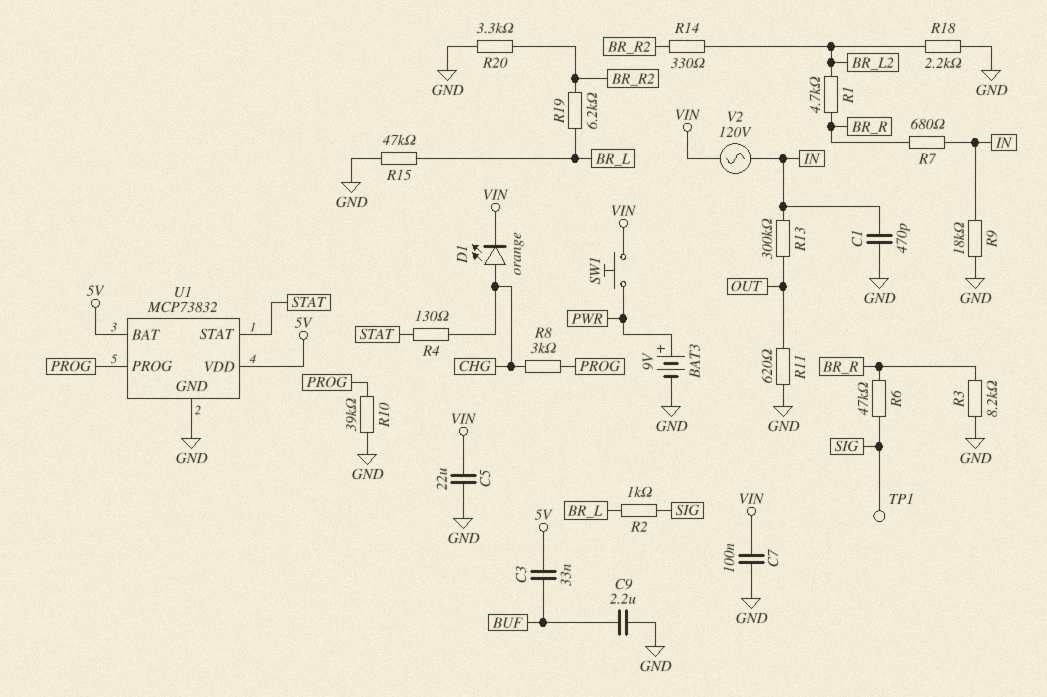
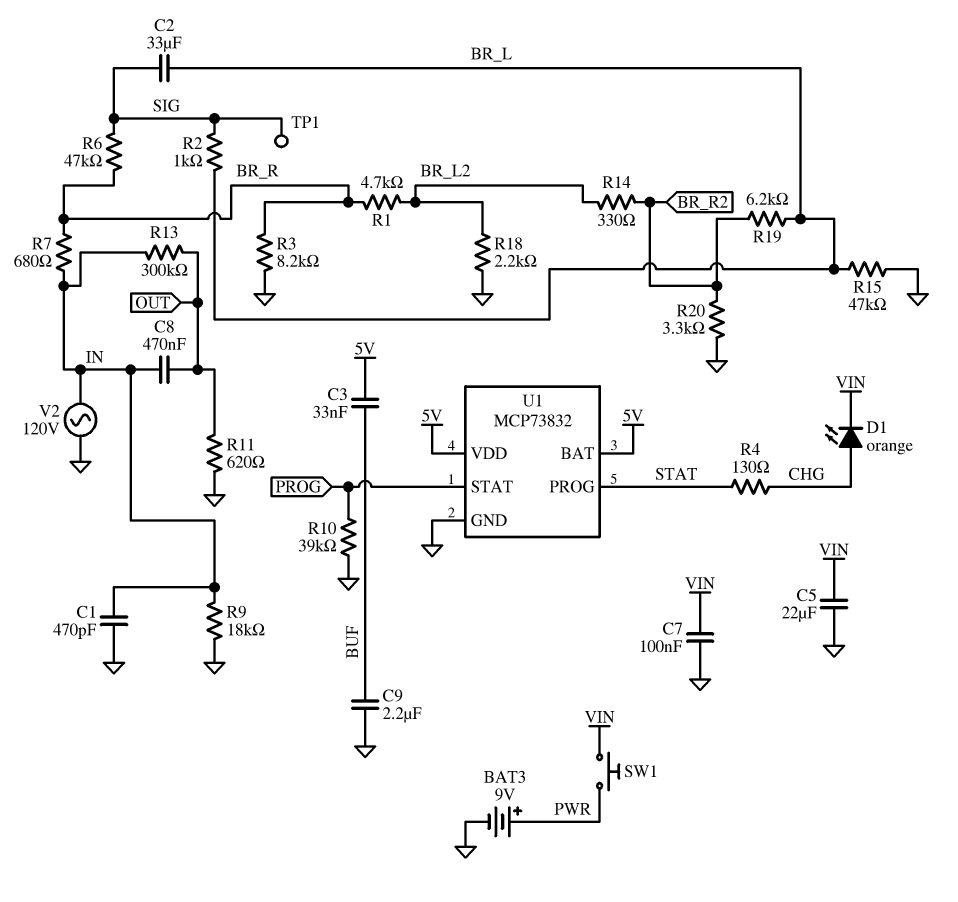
C2: none -> 33uF (BR_L, SIG)
C8: none -> 470nF (IN, OUT)
R8: 3k (CHG, PROG) -> none
U1 pin PROG: PROG -> STAT
U1 pin STAT: STAT -> PROG
V2: AC 120V (IN, VIN) -> AC 120V (GND, IN)

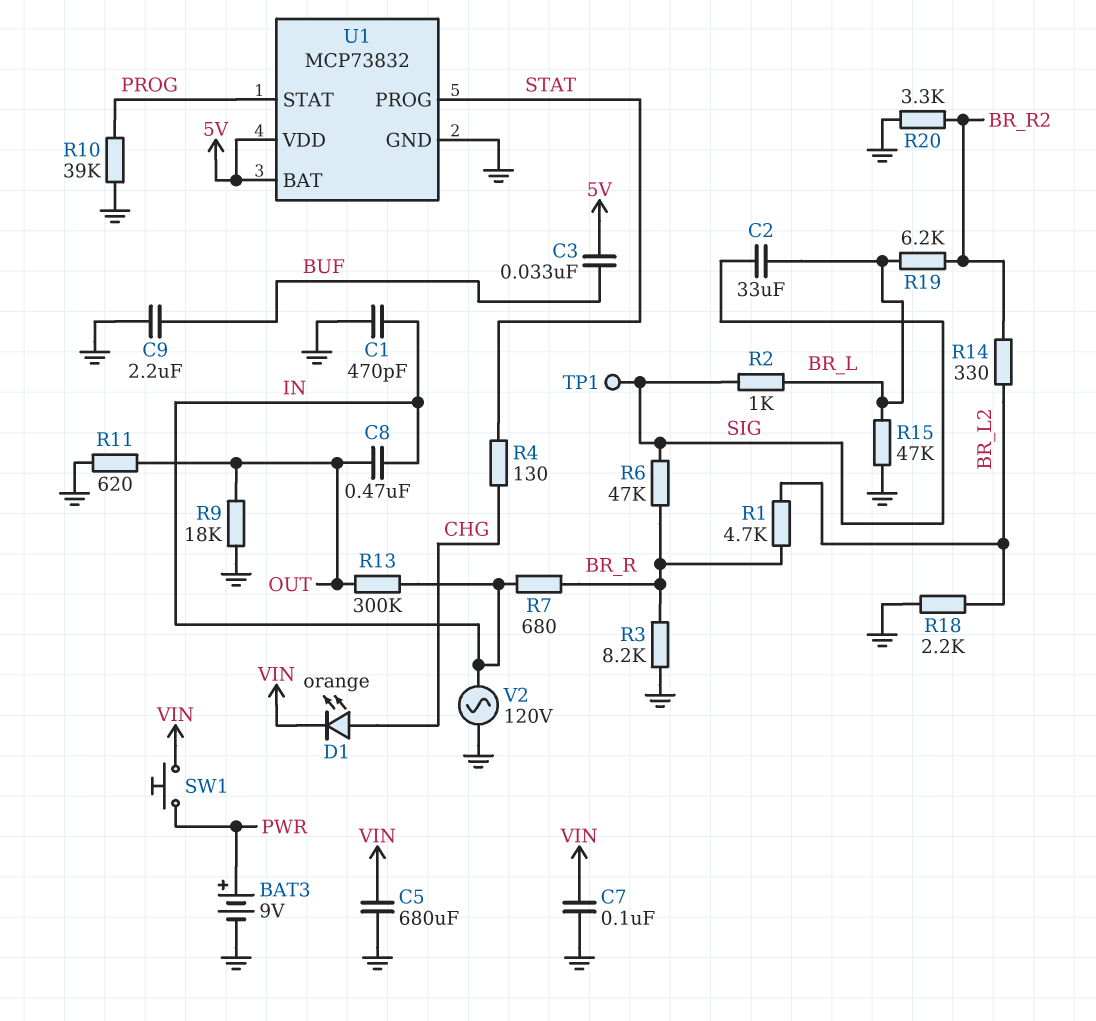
C5: 22uF (GND, VIN) -> 680uF (GND, VIN)
R9: 18k (GND, IN) -> 18k (GND, OUT)

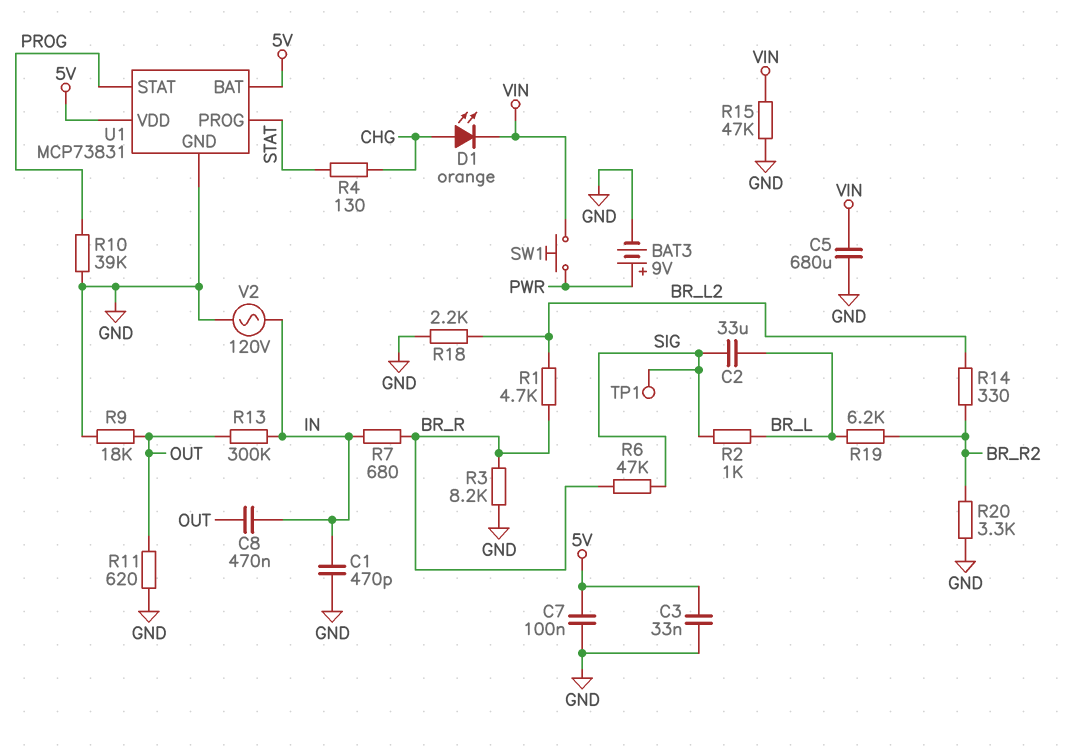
C3: 33nF (5V, BUF) -> 33nF (5V, GND)
C7: 100nF (GND, VIN) -> 100nF (5V, GND)
C9: 2.2uF (BUF, GND) -> none
R15: 47k (BR_L, GND) -> 47k (GND, VIN)
U1: MCP73832 -> MCP73831

